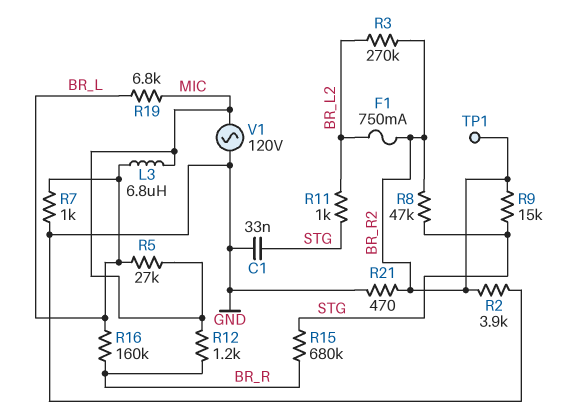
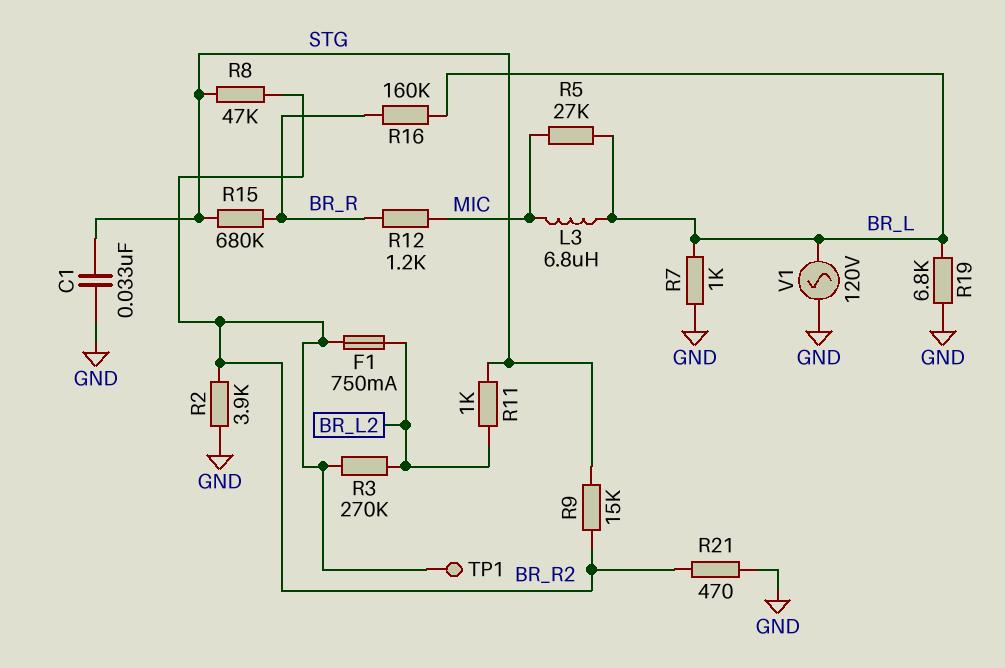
R19: 6.8k (BR_L, MIC) -> 6.8k (BR_L, GND)
V1: AC 120V (GND, MIC) -> AC 120V (BR_L, GND)

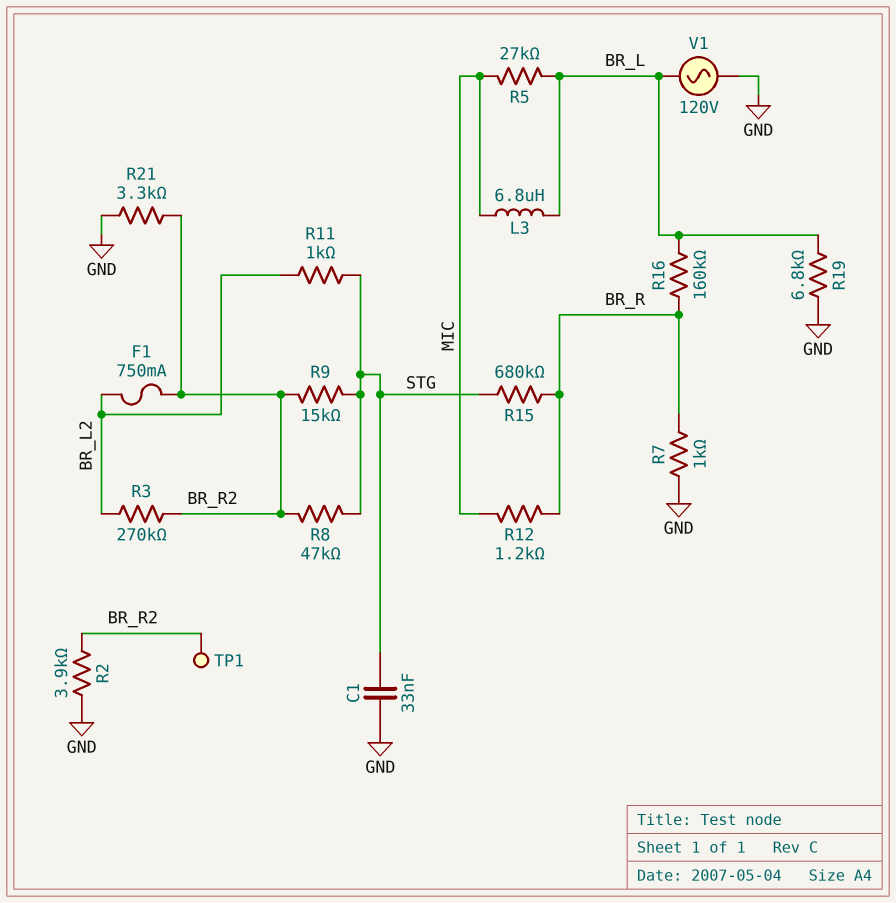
R7: 1k (BR_L, GND) -> 1k (BR_R, GND)
R21: 470 (BR_R2, GND) -> 3.3k (BR_R2, GND)

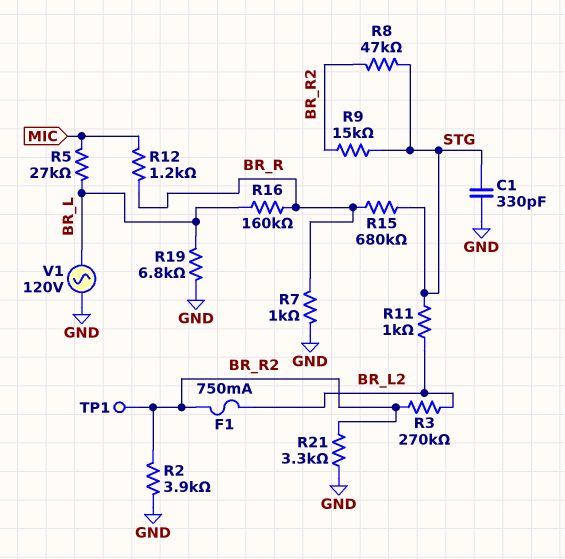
C1: 33nF (GND, STG) -> 330pF (GND, STG)
L3: 6.8uH (BR_L, MIC) -> none

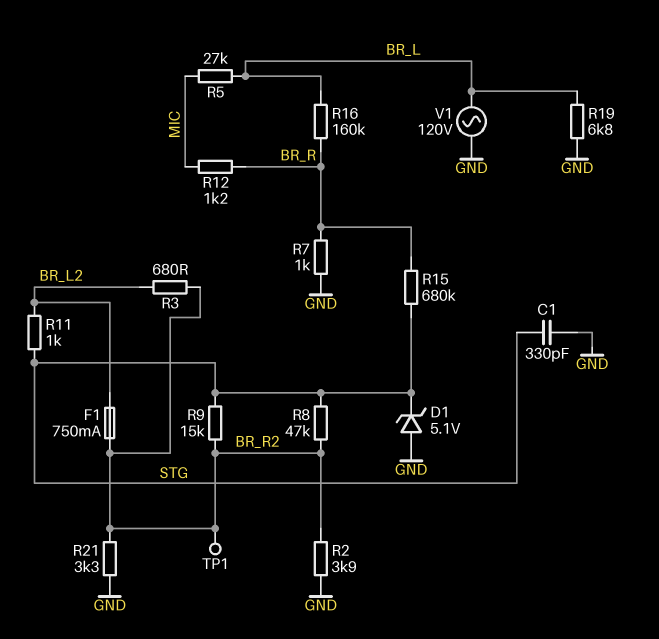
D1: none -> zener 5.1V (A GND, K STG)
R3: 270k (BR_L2, BR_R2) -> 680 (BR_L2, BR_R2)

